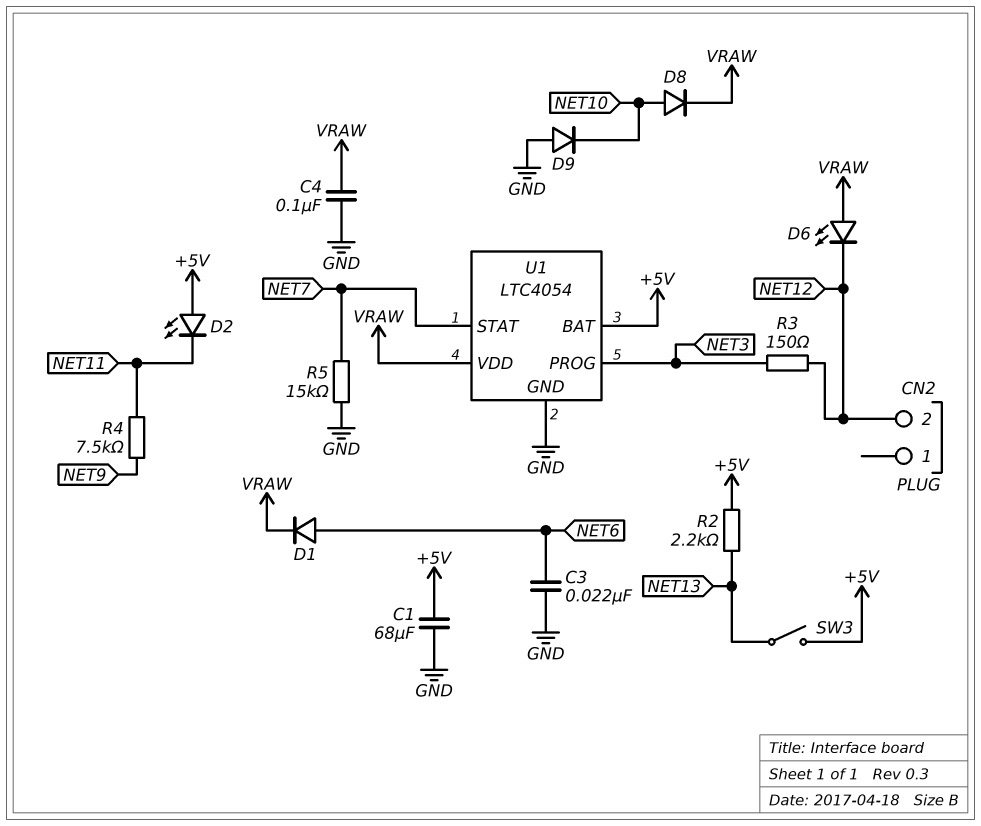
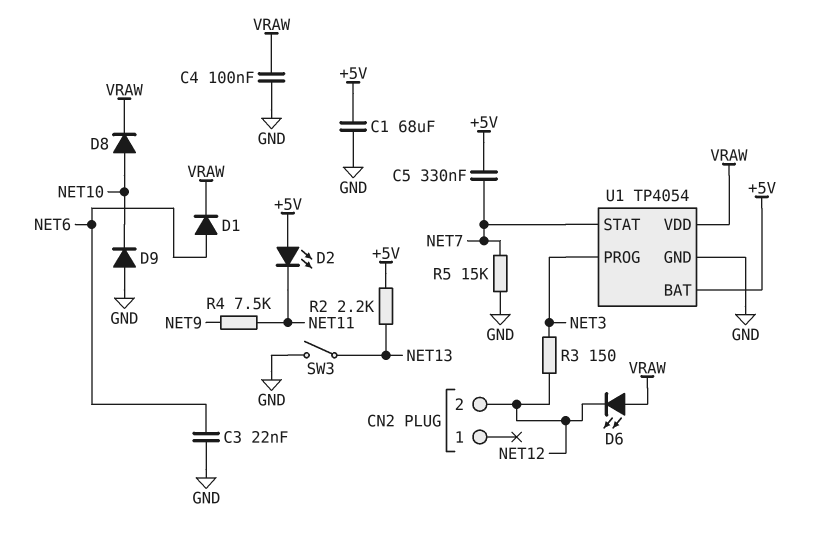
C5: none -> 330nF (+5V, NET7)
SW3: switch (+5V, NET13) -> switch (GND, NET13)
U1: LTC4054 -> TP4054

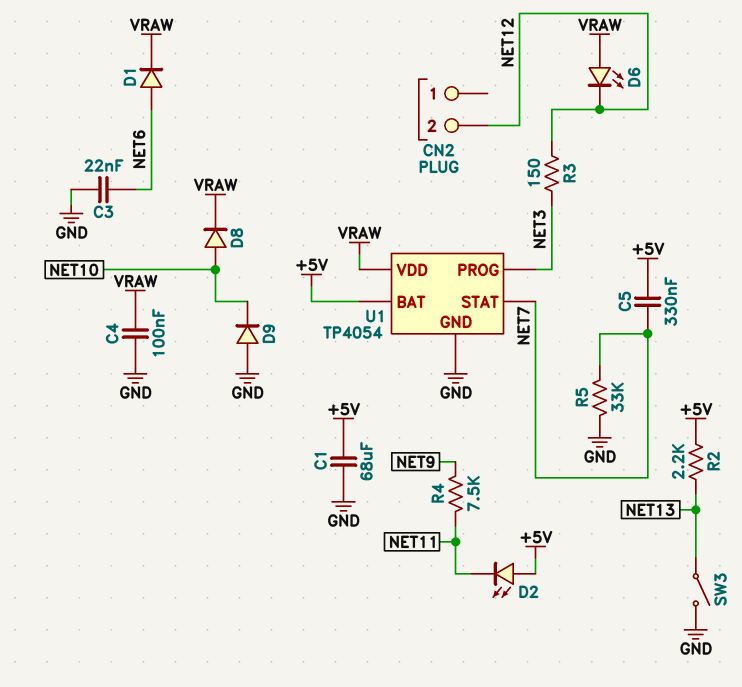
R5: 15k (GND, NET7) -> 33k (GND, NET7)

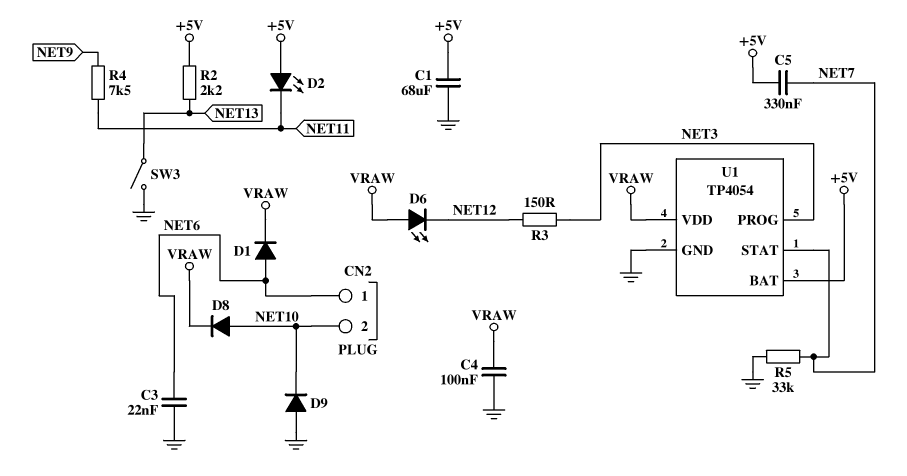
CN2 pin 1: none -> NET6
CN2 pin 2: NET12 -> NET10

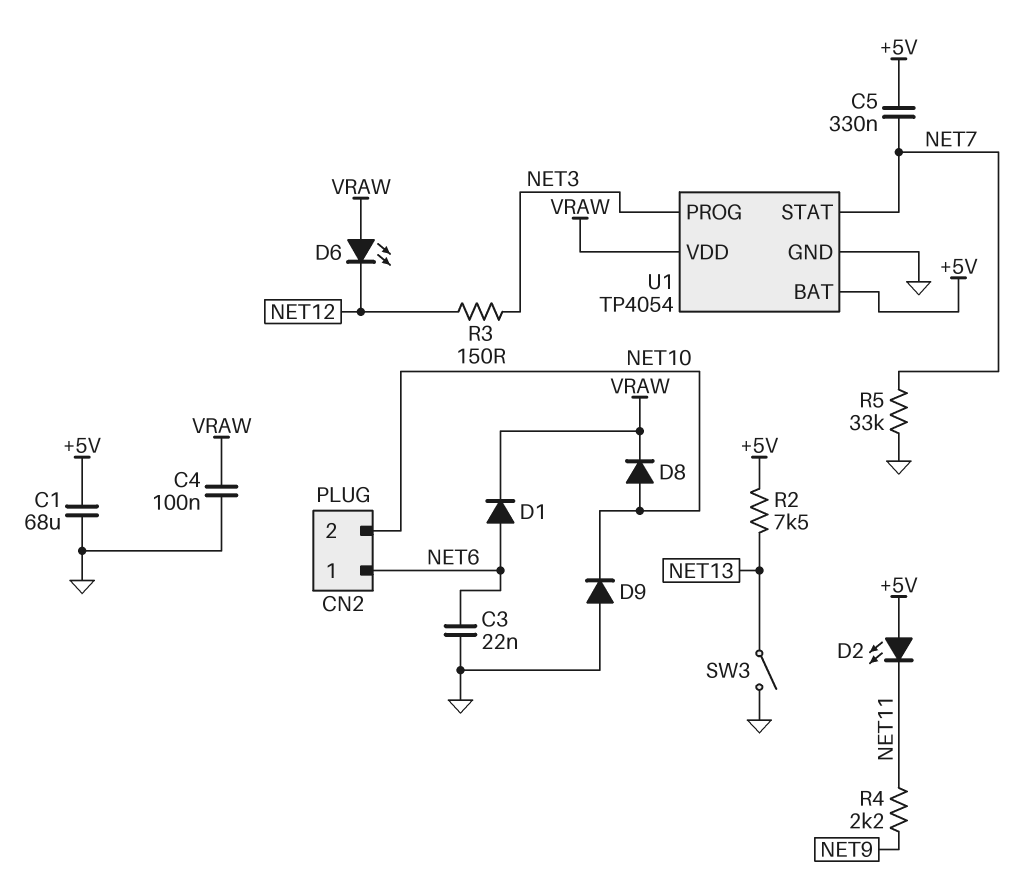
R2: 2.2k (+5V, NET13) -> 7.5k (+5V, NET13)
R4: 7.5k (NET9, NET11) -> 2.2k (NET9, NET11)

